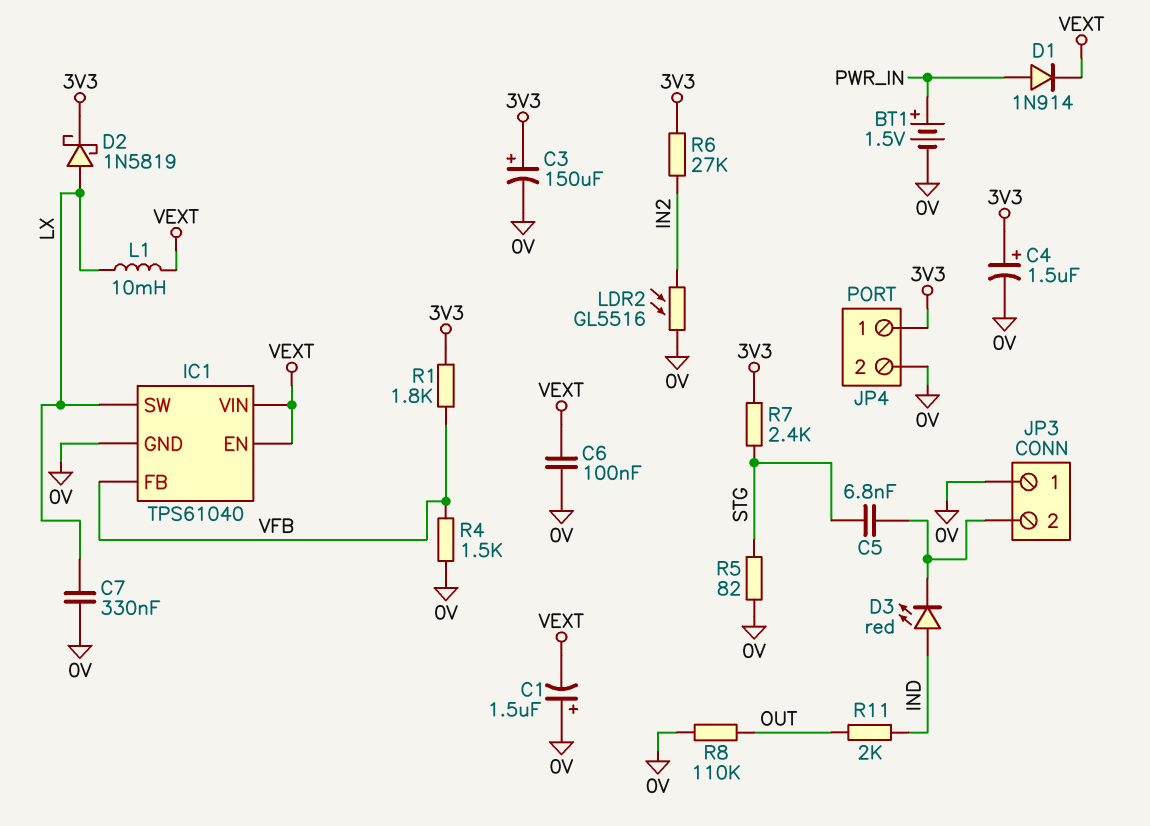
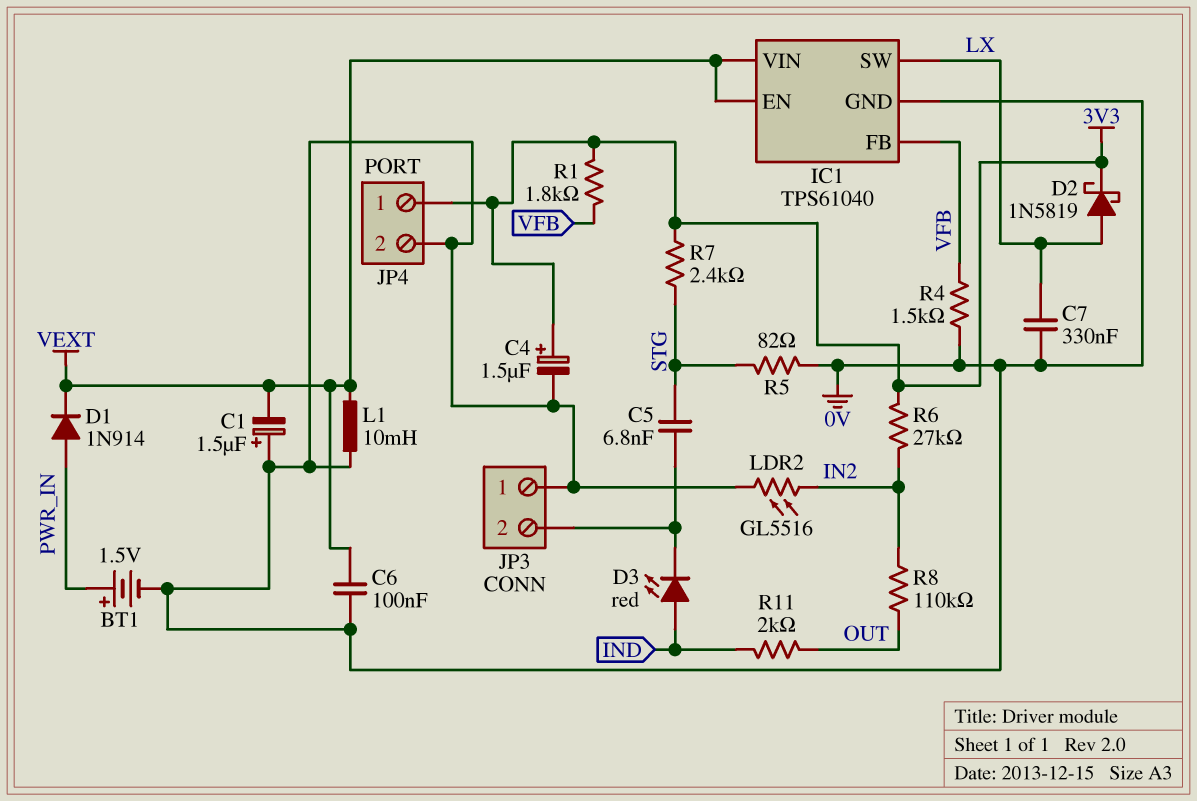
C3: 150uF (plus 3V3, minus 0V) -> none
L1: 10mH (LX, VEXT) -> 10mH (0V, VEXT)
R8: 110k (0V, OUT) -> 110k (IN2, OUT)

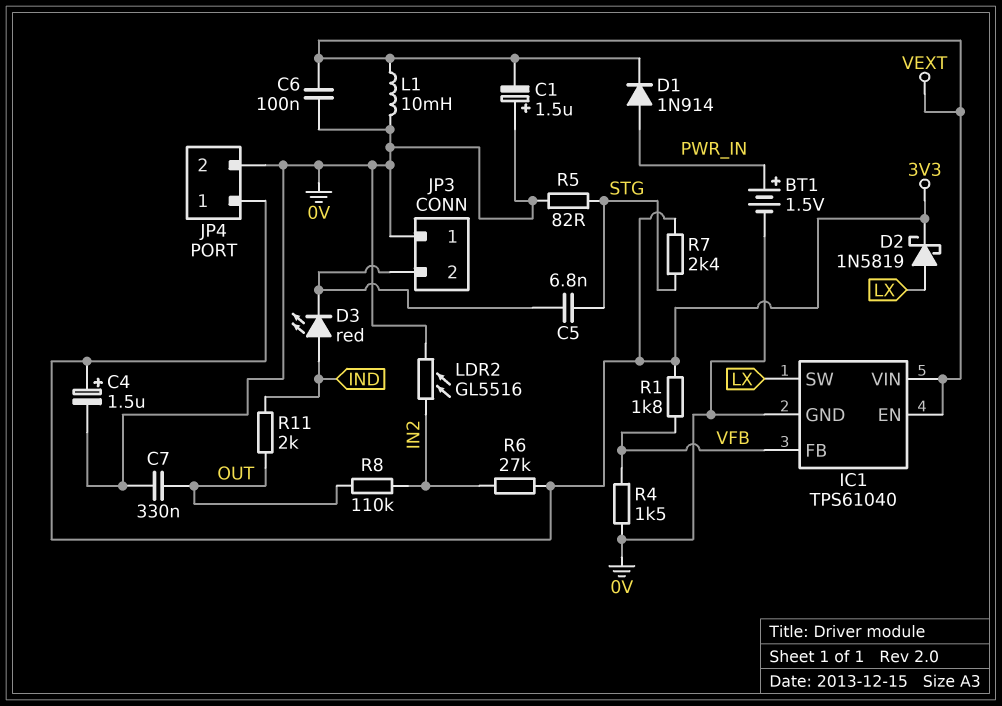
C7: 330nF (0V, LX) -> 330nF (0V, OUT)

